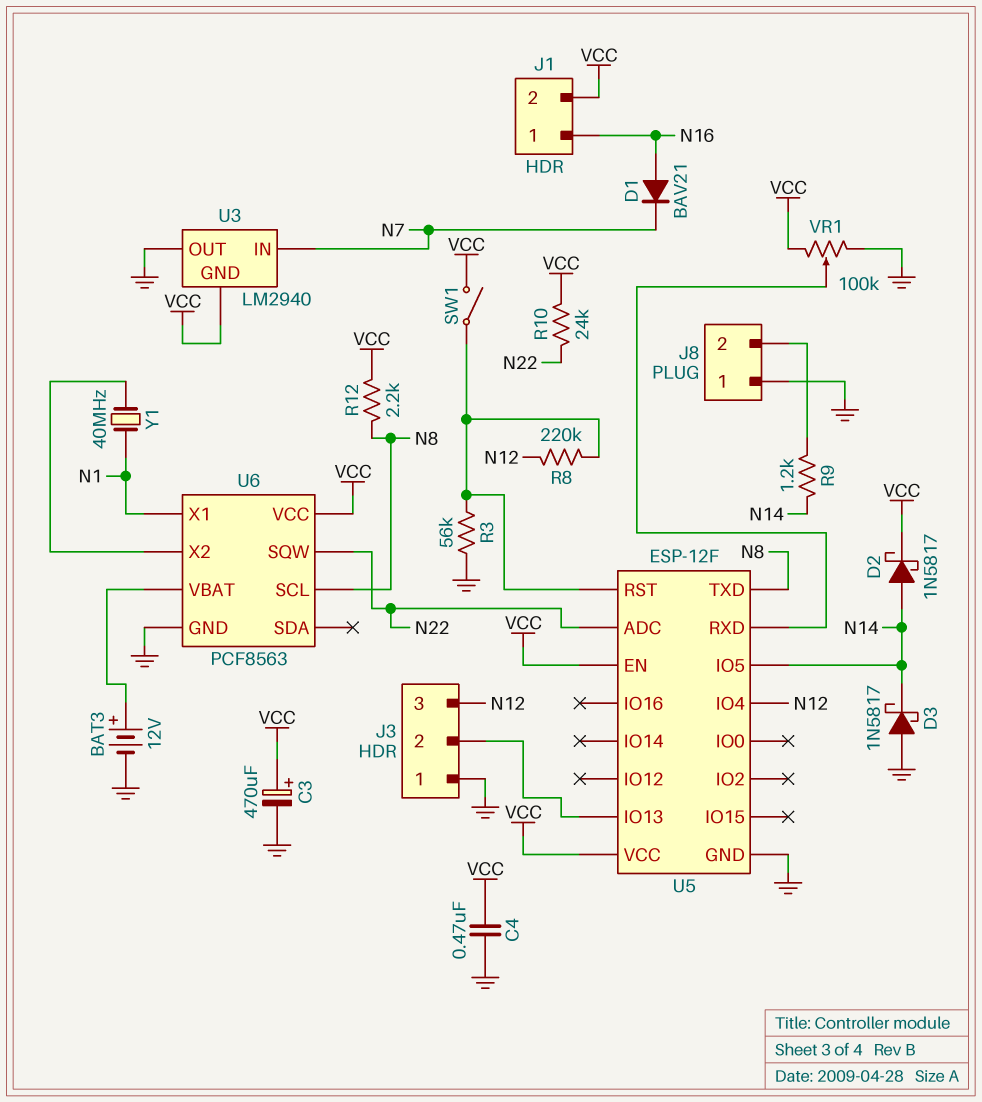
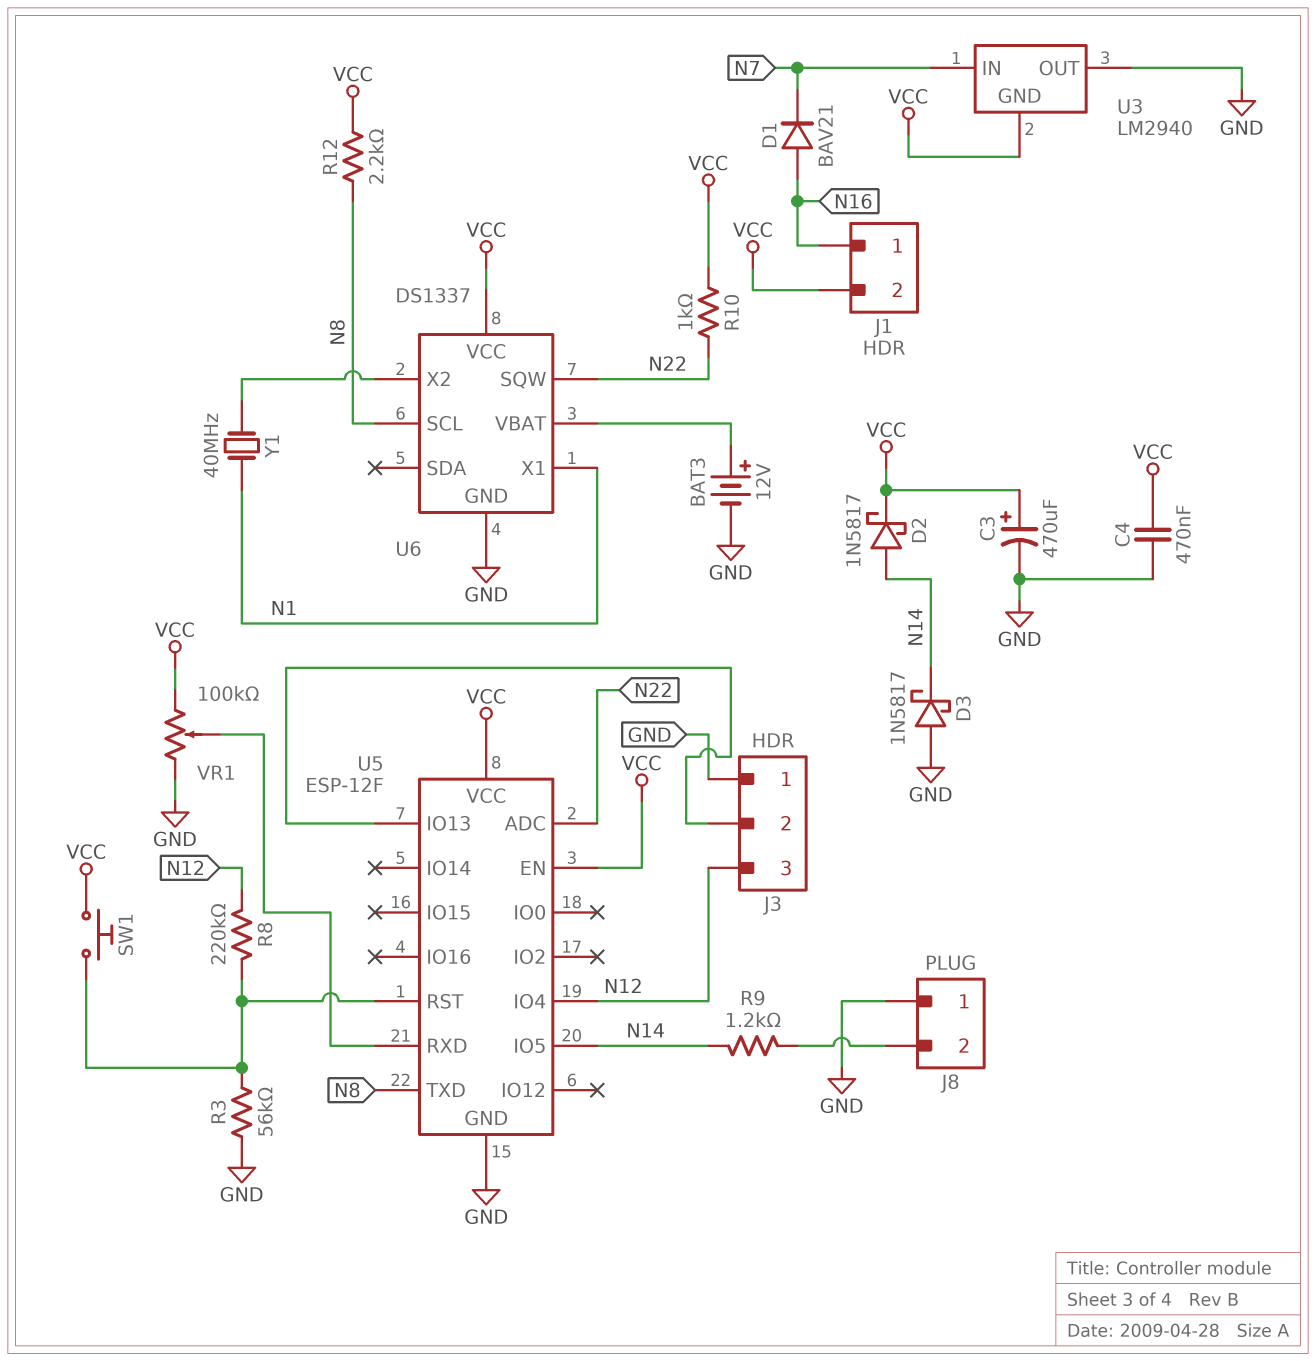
R10: 24k (N22, VCC) -> 1k (N22, VCC)
SW1: switch (U5/RST, VCC) -> button (U5/RST, VCC)
U6: PCF8563 -> DS1337

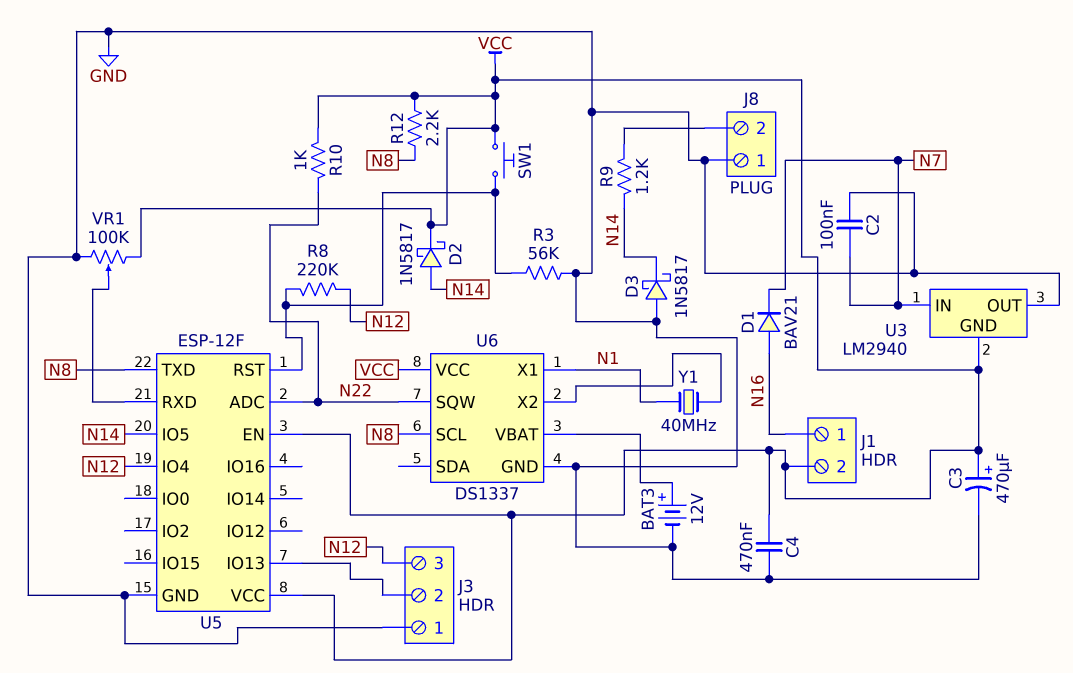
C2: none -> 100nF (GND, N7)

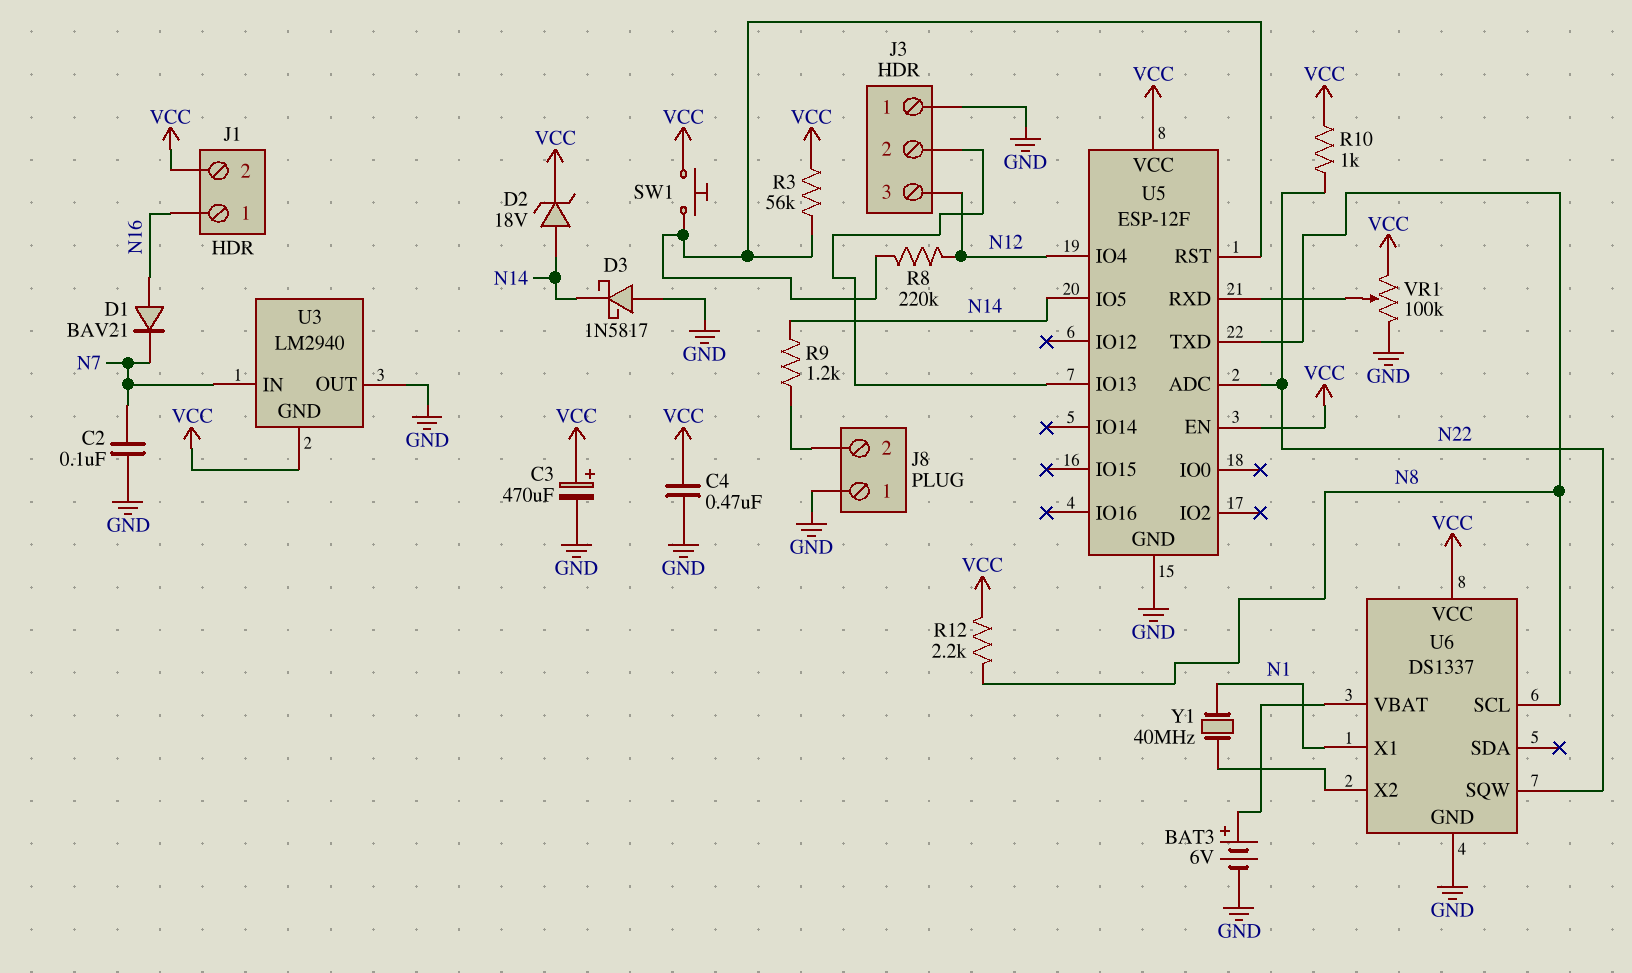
BAT3: 12V (plus U6/VBAT, minus GND) -> 6V (plus U6/VBAT, minus GND)
D2: schottky 1N5817 (A N14, K VCC) -> zener 18V (A N14, K VCC)
R3: 56k (GND, U5/RST) -> 56k (U5/RST, VCC)

